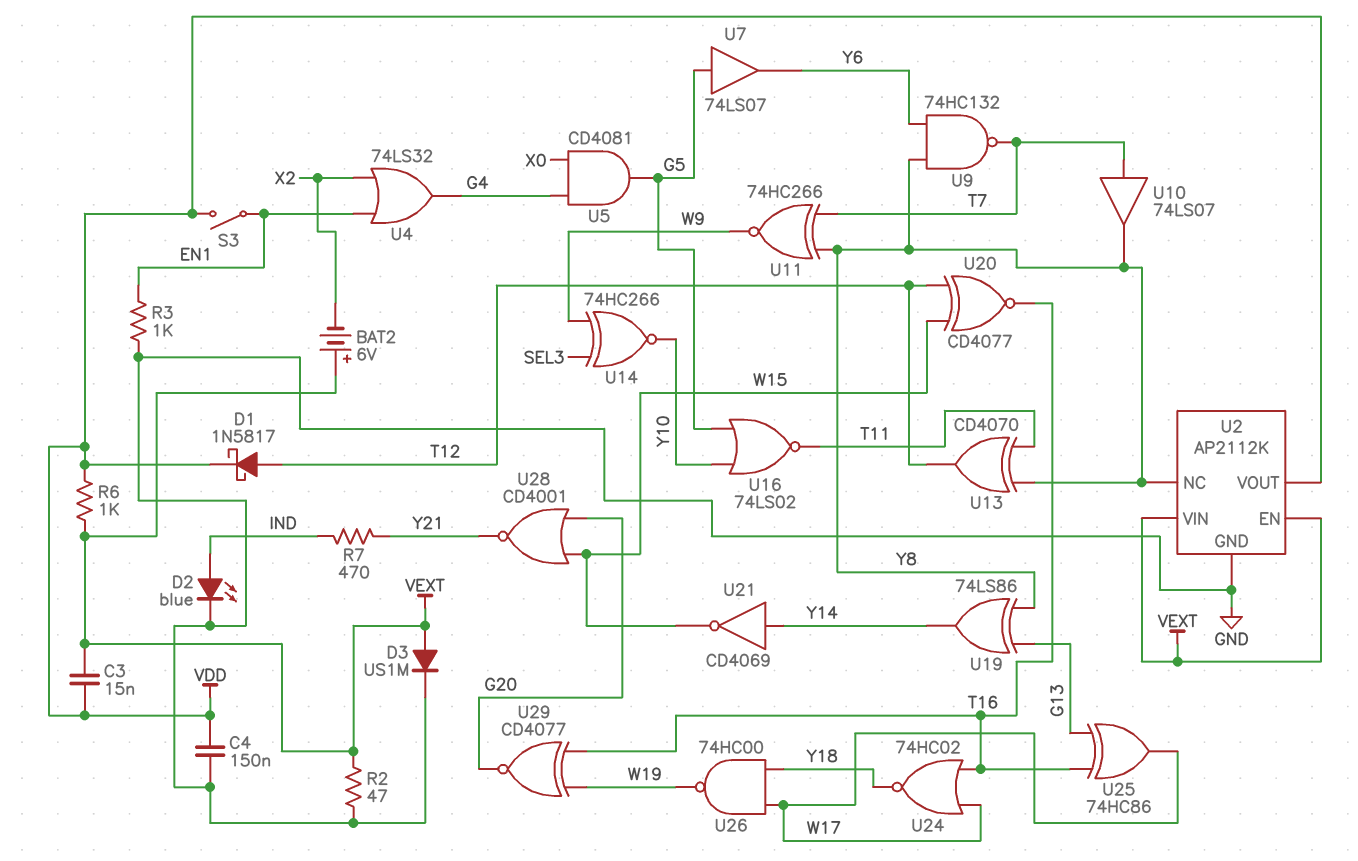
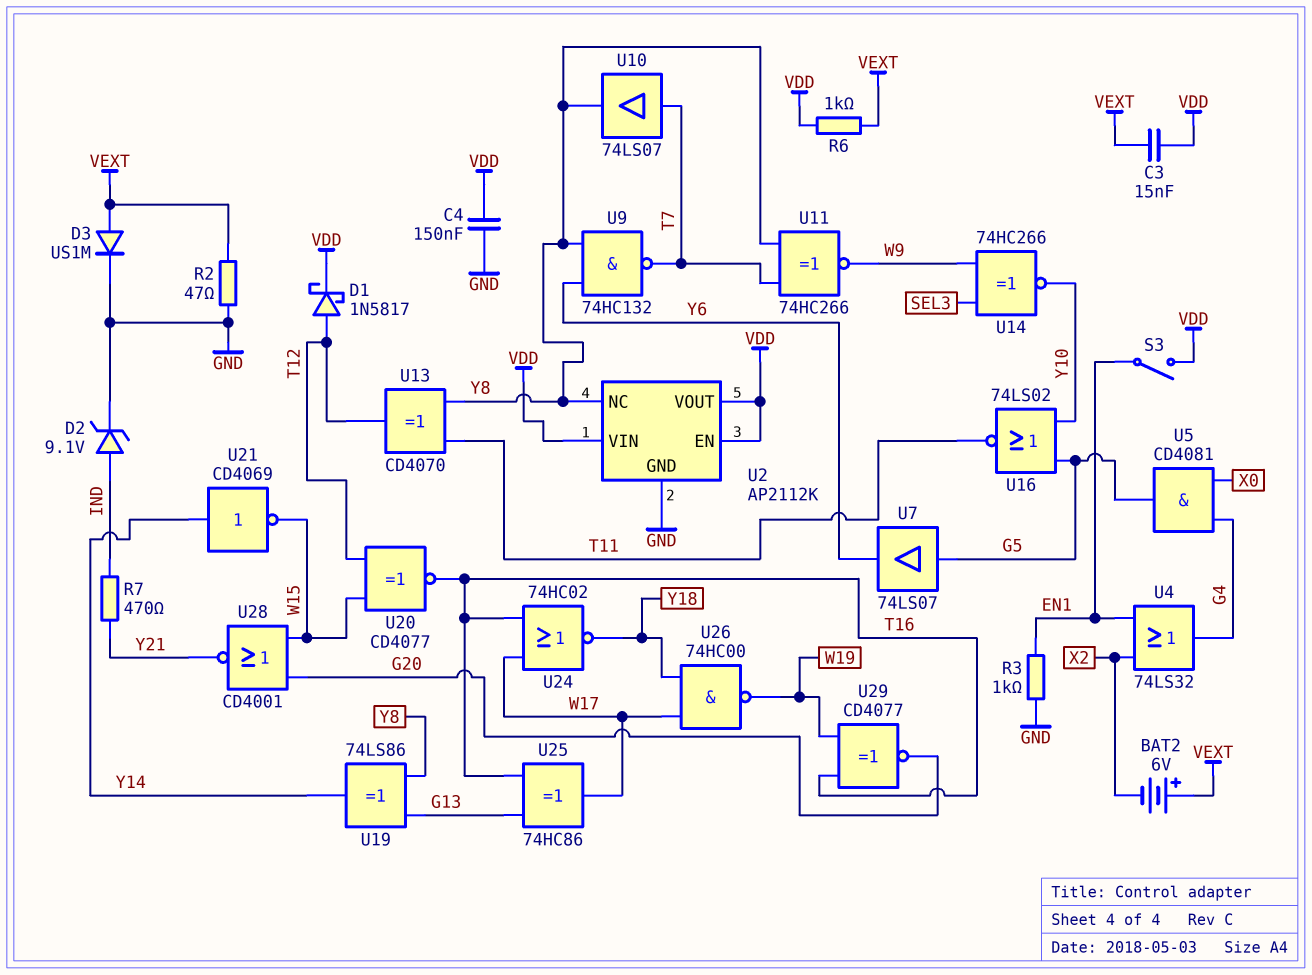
D2: LED blue (A IND, K GND) -> zener 9.1V (A IND, K GND)
U2 pin EN: VEXT -> VDD
U2 pin VIN: VEXT -> VDD

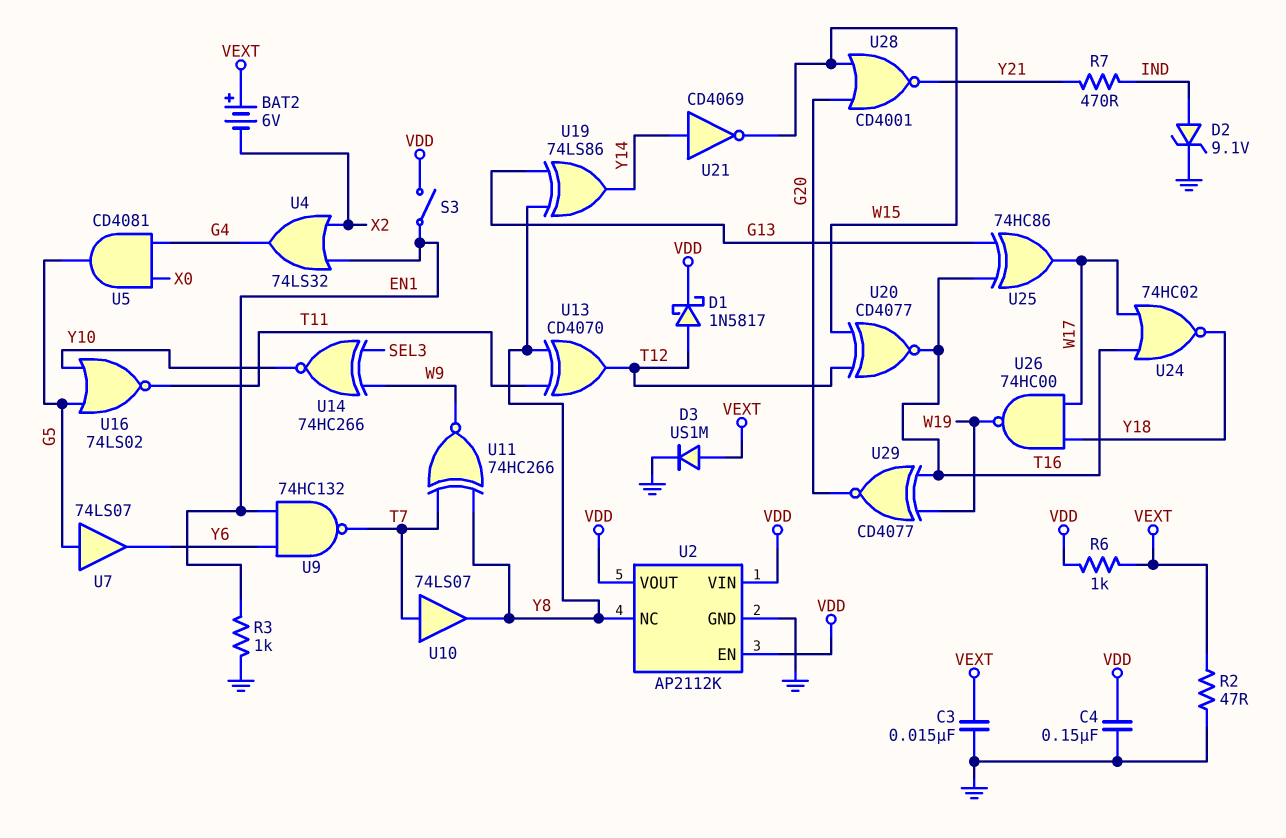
C3: 15nF (VDD, VEXT) -> 15nF (GND, VEXT)
U9: NAND 74HC132 (in Y6, in Y8, out T7) -> NAND 74HC132 (in EN1, in Y6, out T7)

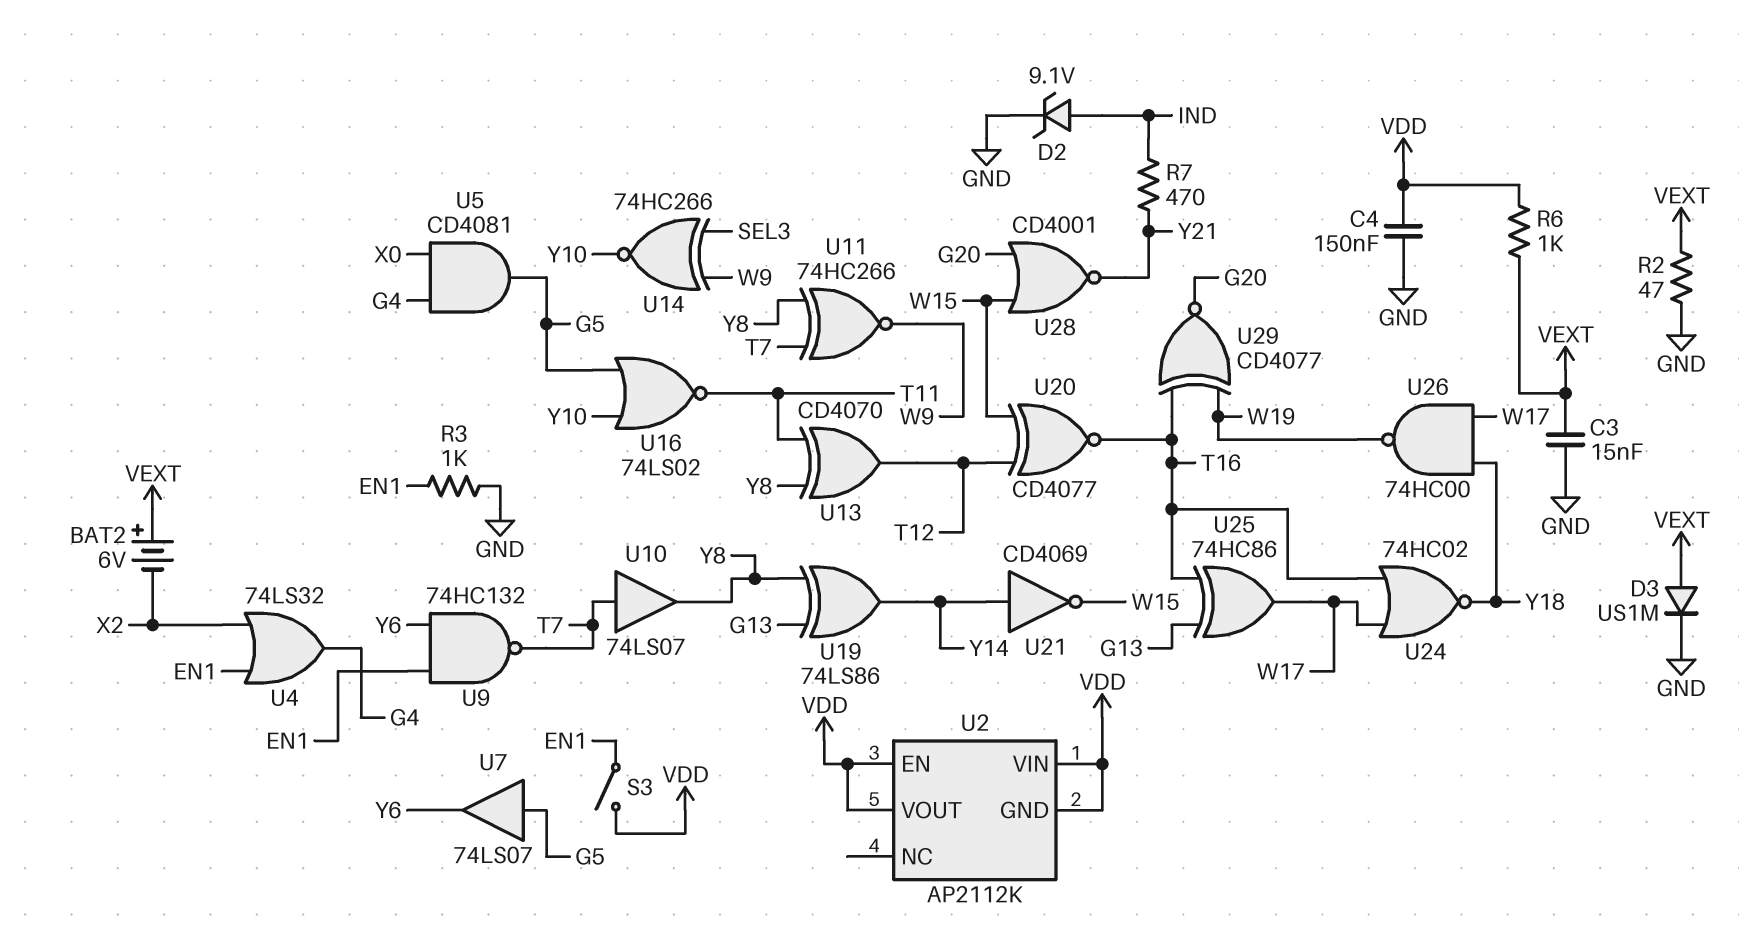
D1: schottky 1N5817 (A T12, K VDD) -> none
U2 pin GND: GND -> VDD
U2 pin NC: Y8 -> none

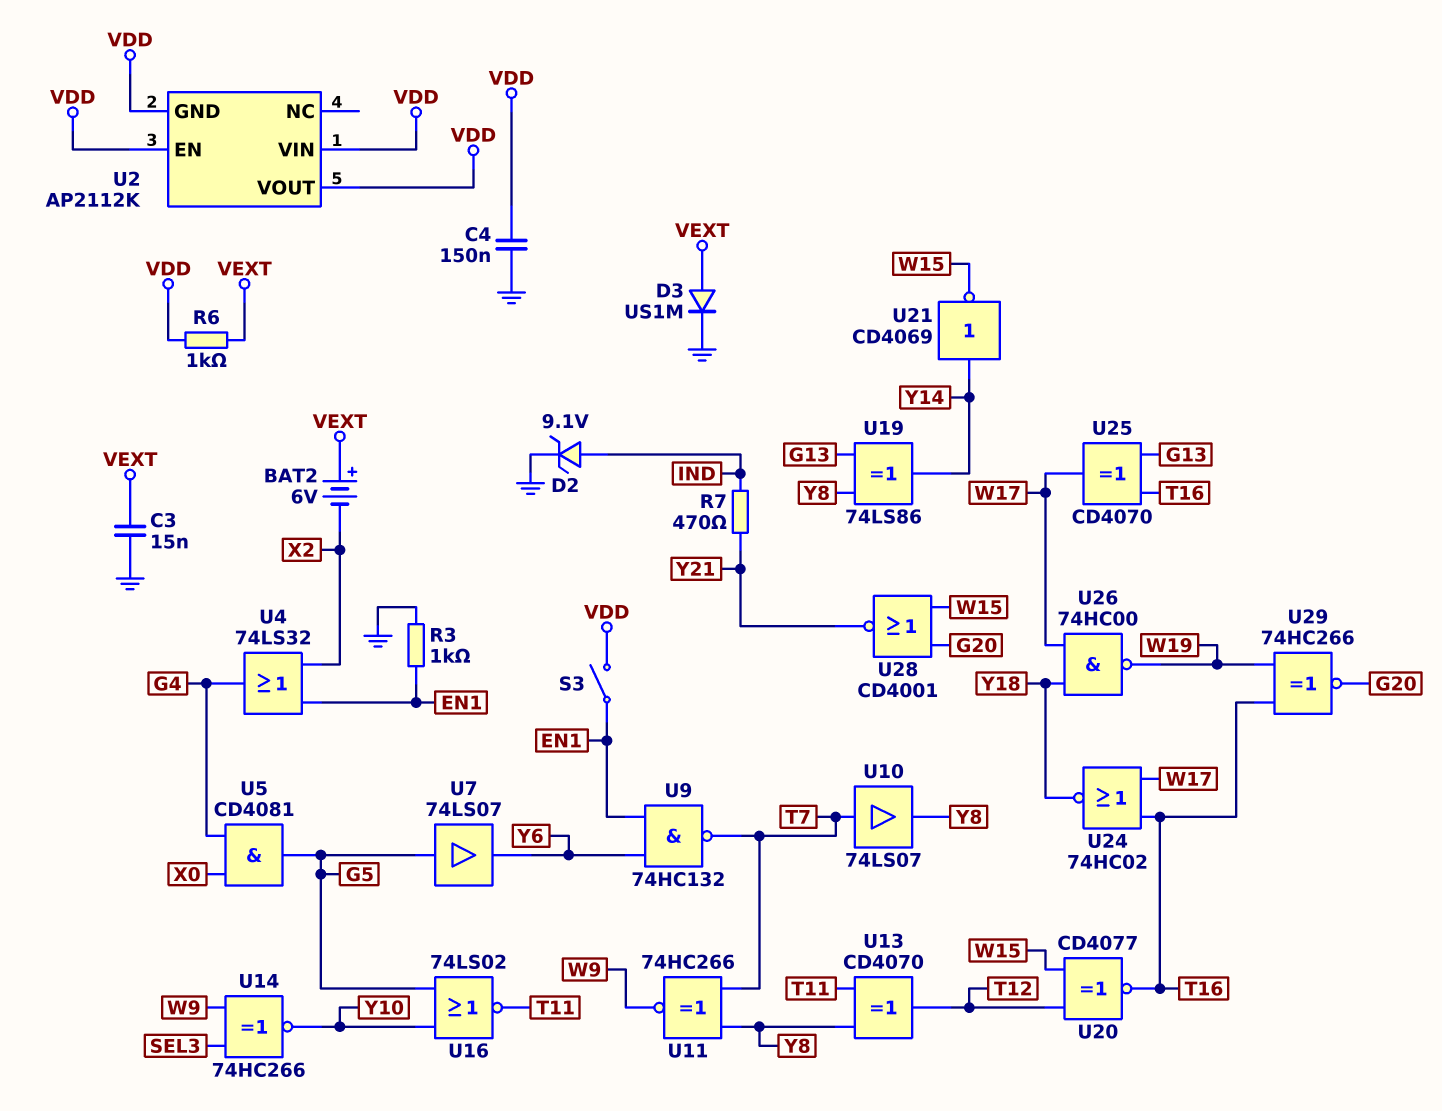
R2: 47 (GND, VEXT) -> none
U25: XOR 74HC86 (in G13, in T16, out W17) -> XOR CD4070 (in G13, in T16, out W17)
U29: XNOR CD4077 (in T16, in W19, out G20) -> XNOR 74HC266 (in T16, in W19, out G20)

